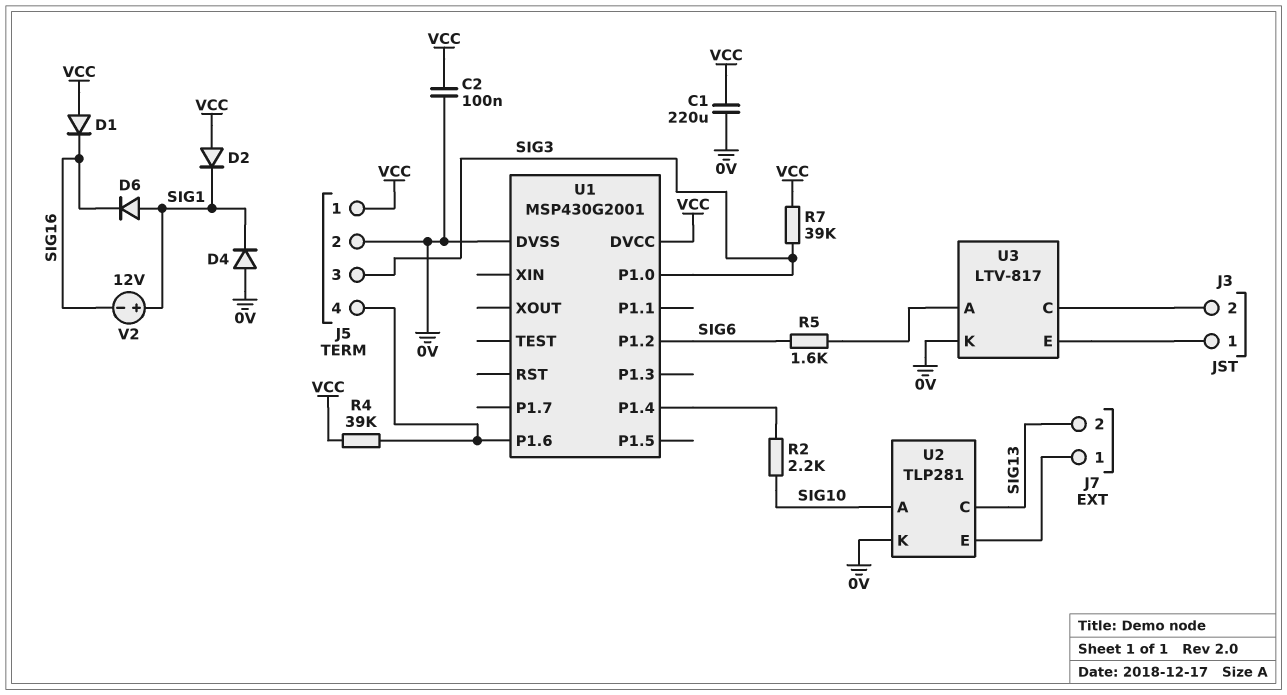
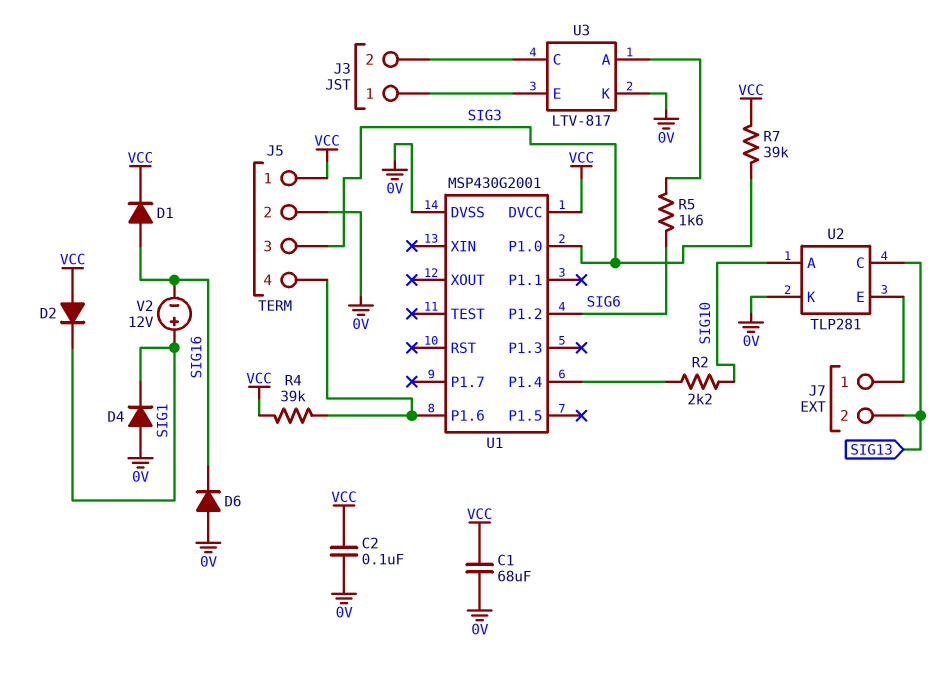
C1: 220uF (0V, VCC) -> 68uF (0V, VCC)
D1: diode (A VCC, K SIG16) -> diode (A SIG16, K VCC)
D6: diode (A SIG1, K SIG16) -> diode (A 0V, K SIG16)

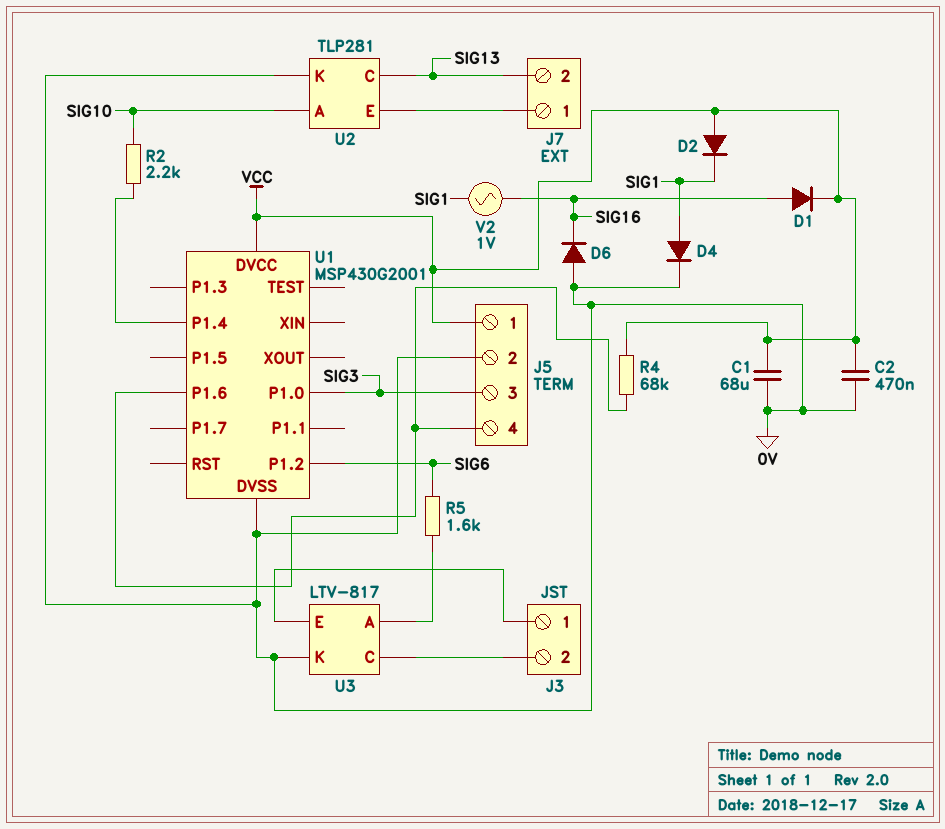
C2: 100nF (0V, VCC) -> 470nF (0V, VCC)
D4: diode (A 0V, K SIG1) -> diode (A SIG1, K 0V)
R4: 39k (J5/4, VCC) -> 68k (J5/4, VCC)
R7: 39k (SIG3, VCC) -> none
V2: 12V (plus SIG1, minus SIG16) -> AC 1V (SIG1, SIG16)

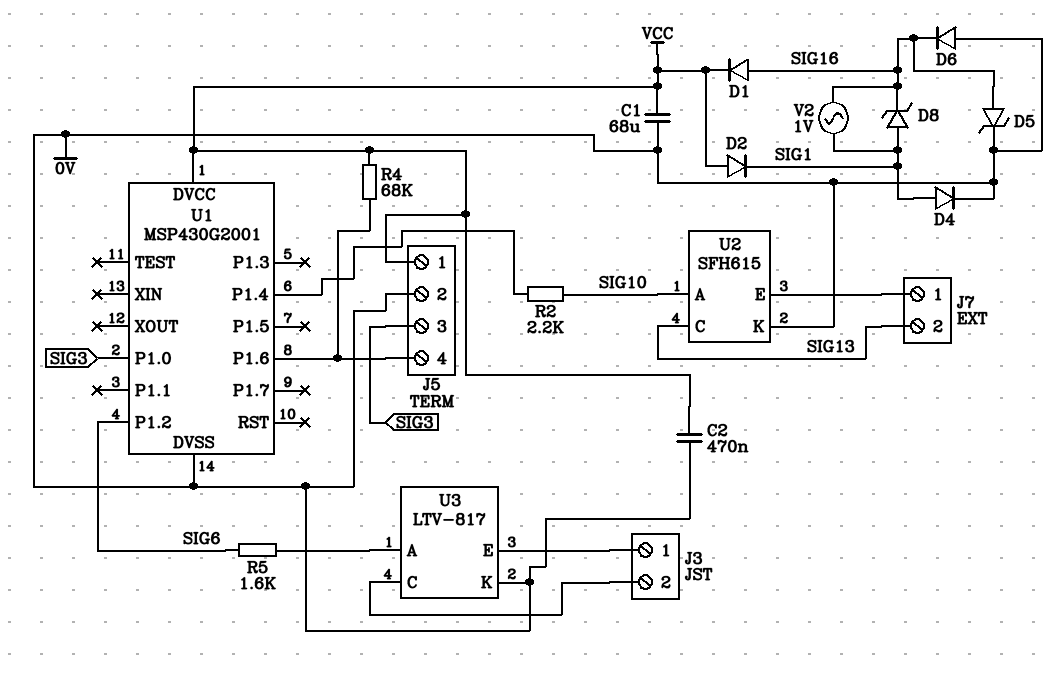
D5: none -> zener (A SIG16, K 0V)
D8: none -> zener (A SIG1, K SIG16)
U2: TLP281 -> SFH615

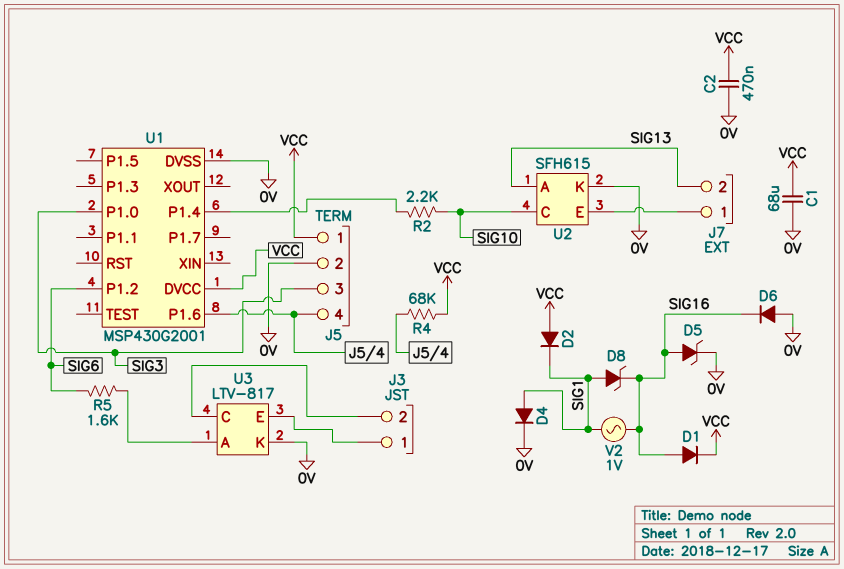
U2 pin A: SIG10 -> SIG13
U2 pin C: SIG13 -> SIG10

